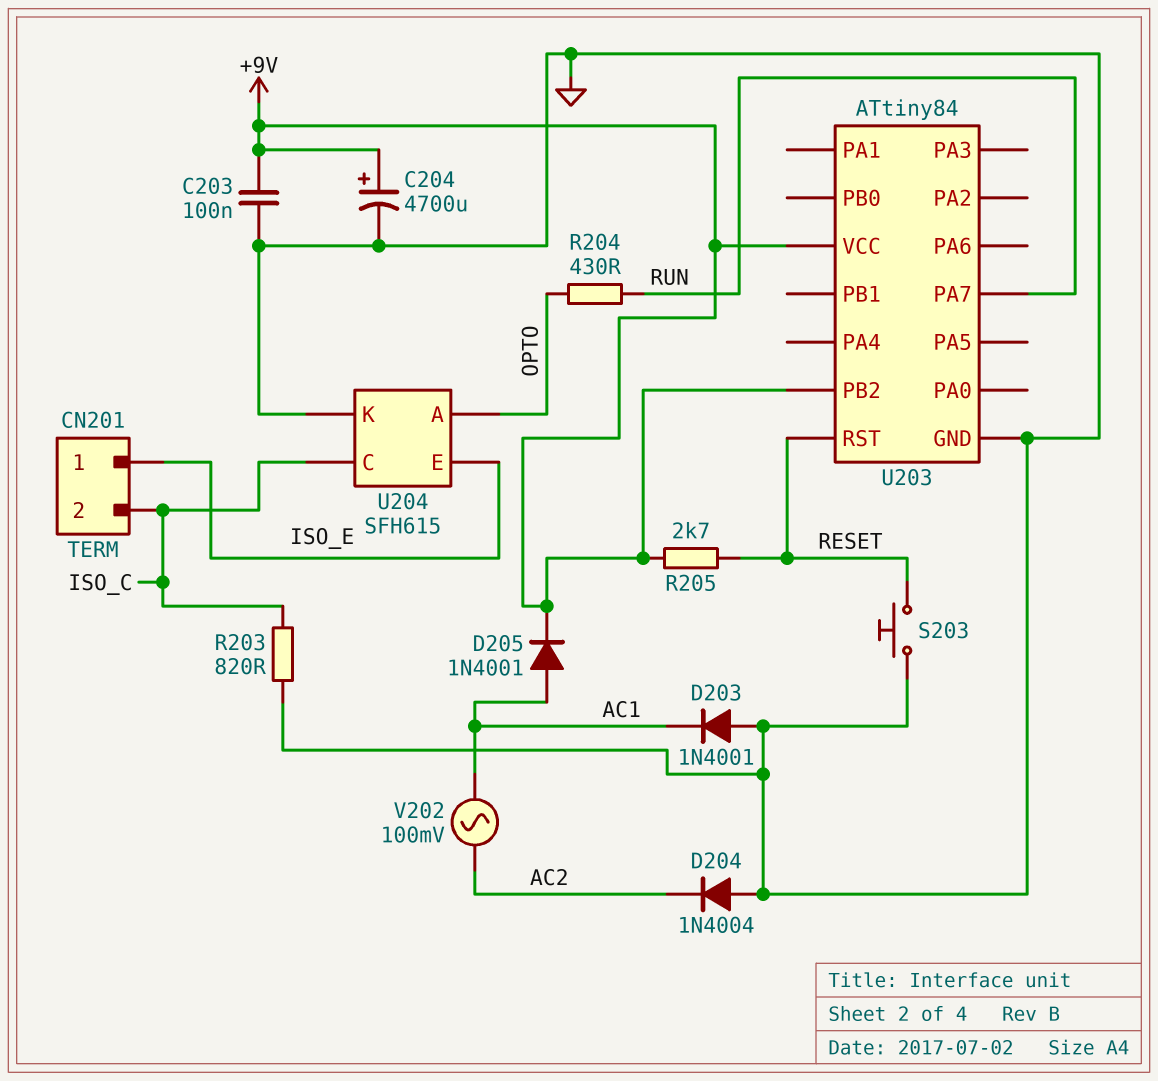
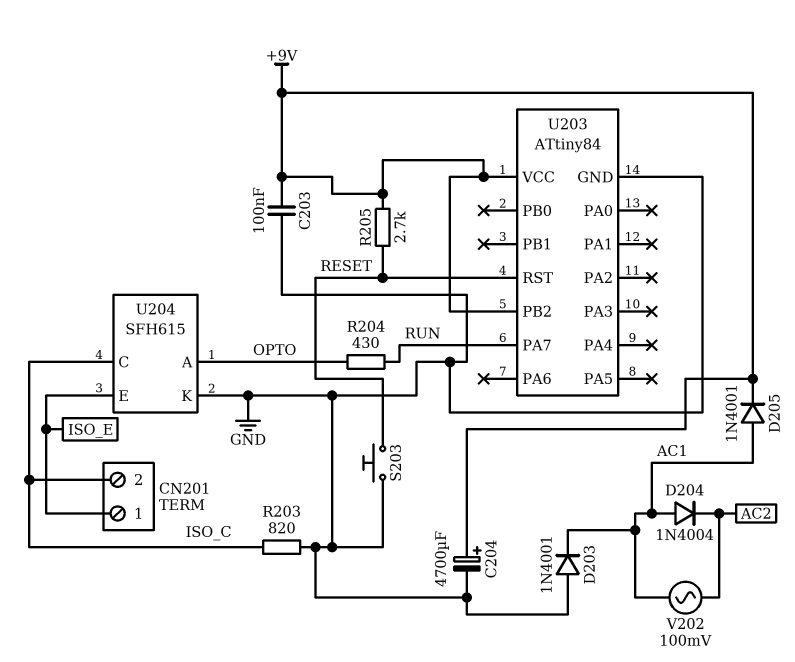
D204: diode 1N4004 (A GND, K AC2) -> diode 1N4004 (A AC1, K AC2)

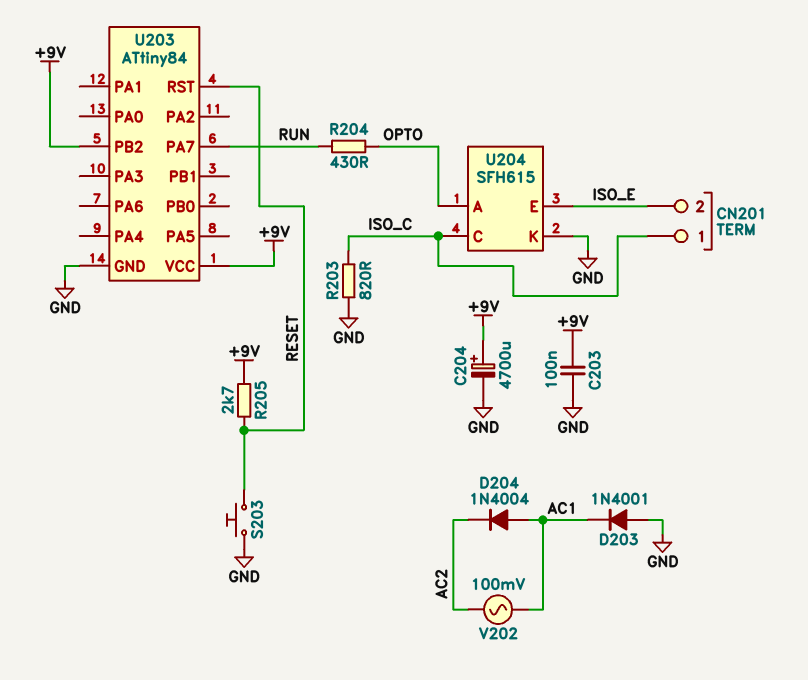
CN201 pin 1: ISO_E -> ISO_C
CN201 pin 2: ISO_C -> ISO_E
D205: diode 1N4001 (A AC1, K +9V) -> none

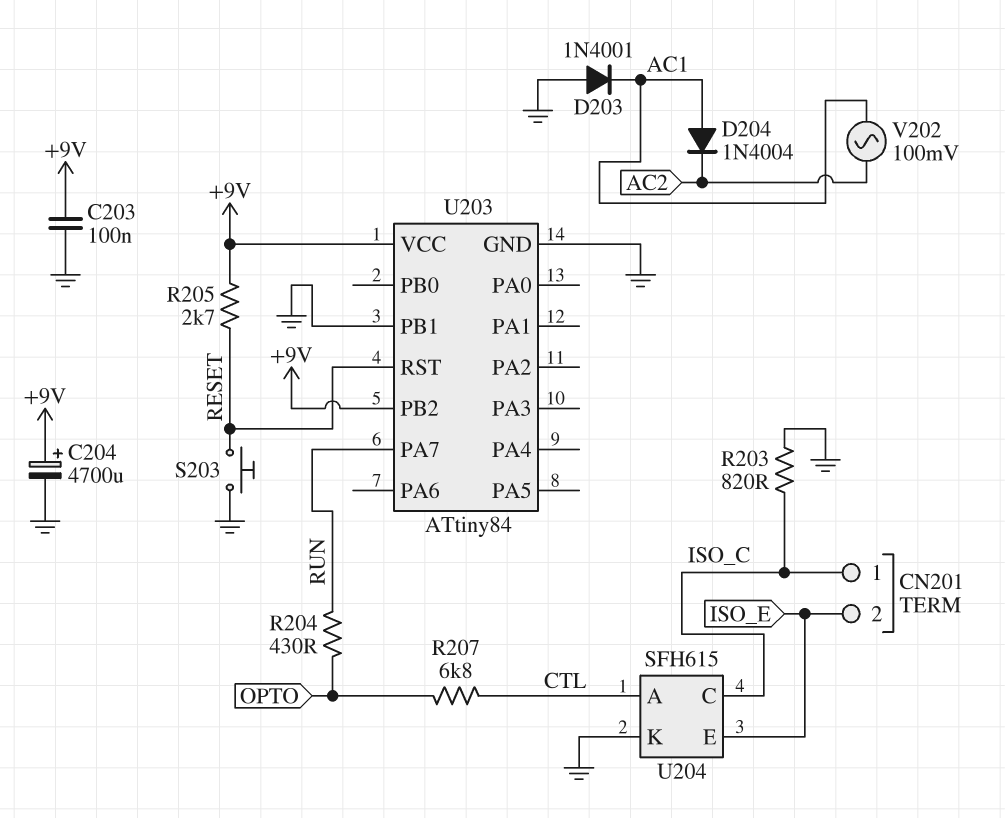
R207: none -> 6.8k (CTL, OPTO)
U203 pin PB1: none -> GND
U204 pin A: OPTO -> CTL

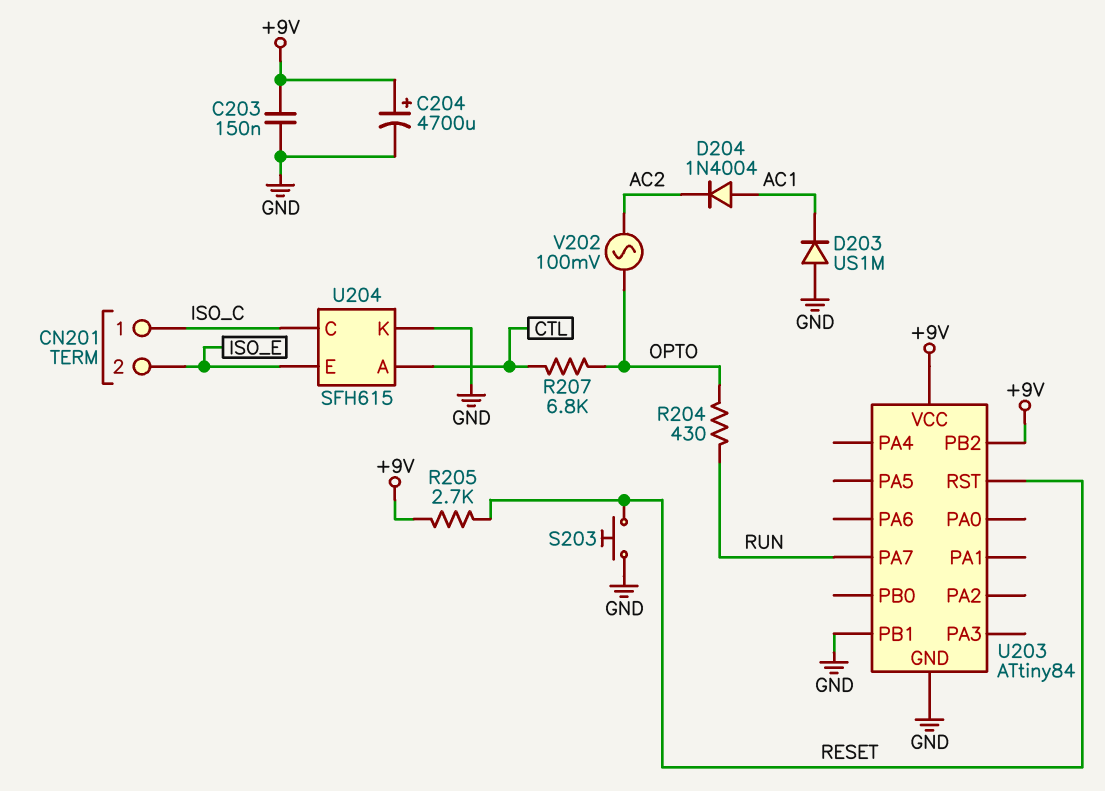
C203: 100nF (+9V, GND) -> 150nF (+9V, GND)
D203: diode 1N4001 (A GND, K AC1) -> diode US1M (A GND, K AC1)
R203: 820 (GND, ISO_C) -> none
V202: AC 100mV (AC1, AC2) -> AC 100mV (AC2, OPTO)

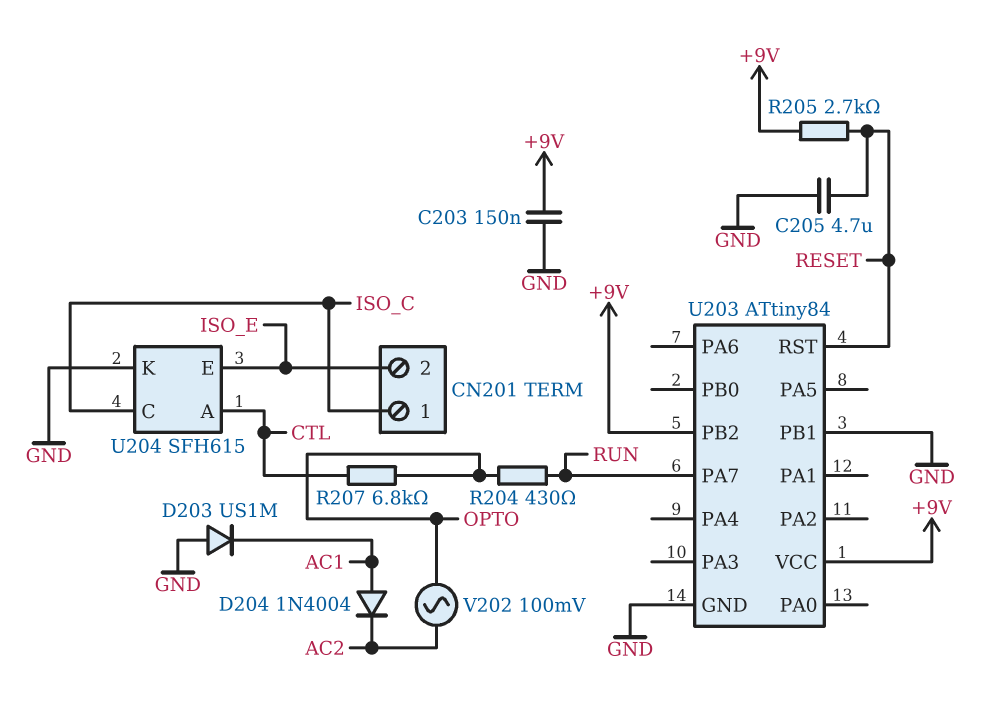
C204: 4700uF (plus +9V, minus GND) -> none
C205: none -> 4.7uF (GND, RESET)
S203: button (GND, RESET) -> none

